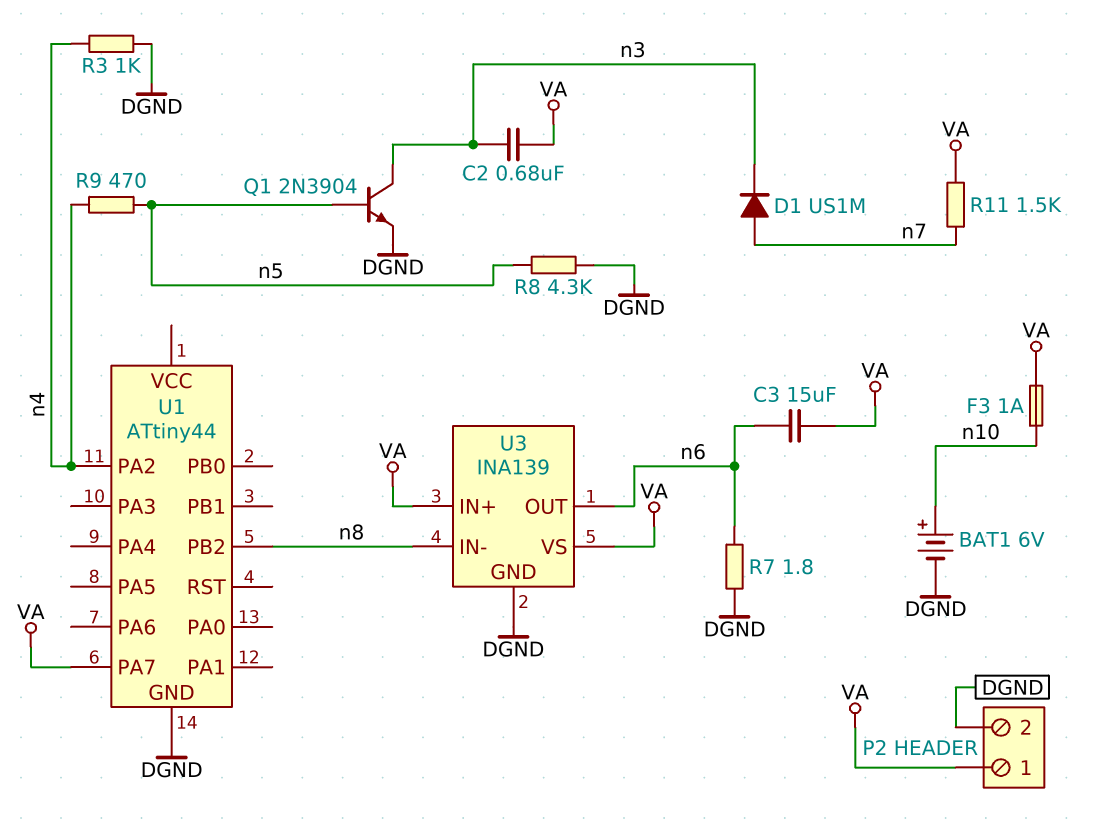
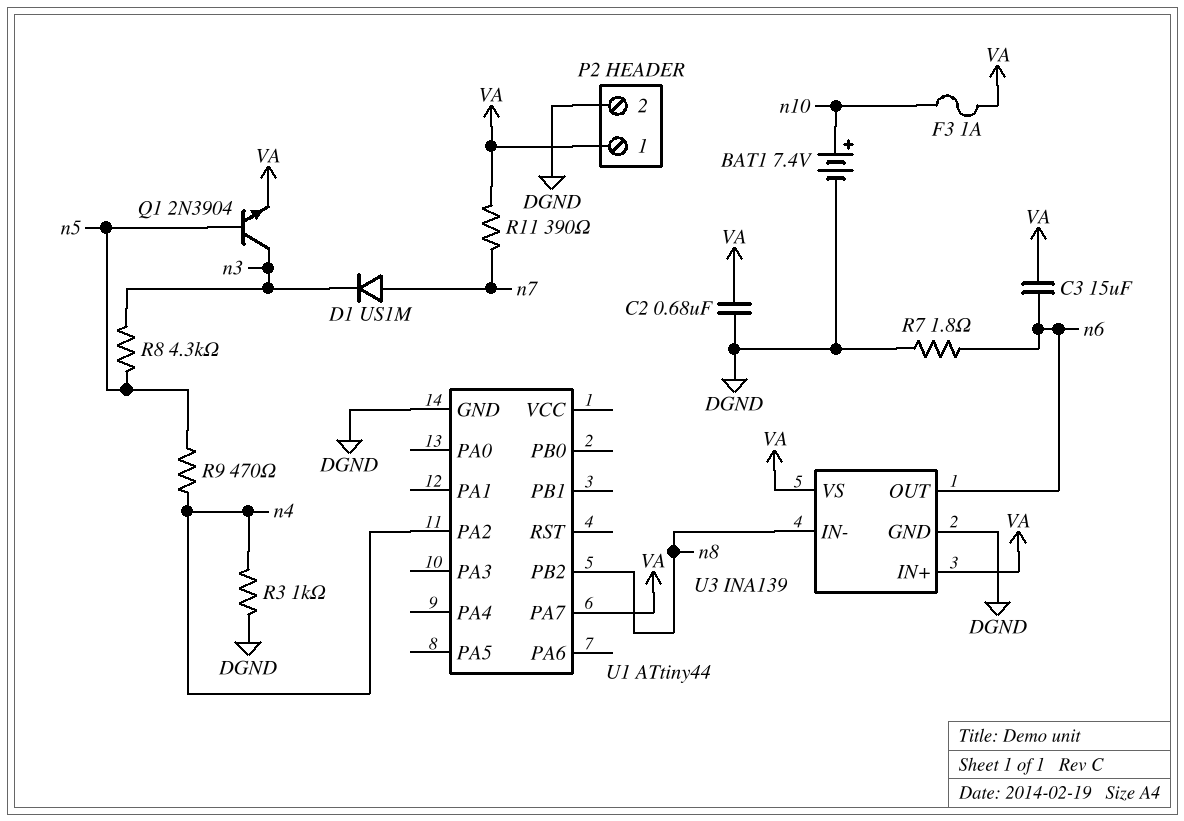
BAT1: 6V (plus n10, minus DGND) -> 7.4V (plus n10, minus DGND)
C2: 680nF (VA, n3) -> 680nF (DGND, VA)
Q1: NPN 2N3904 (B n5, C n3, E DGND) -> NPN 2N3904 (B n5, C n3, E VA)
R8: 4.3k (DGND, n5) -> 4.3k (n3, n5)
R11: 1.5k (VA, n7) -> 390 (VA, n7)

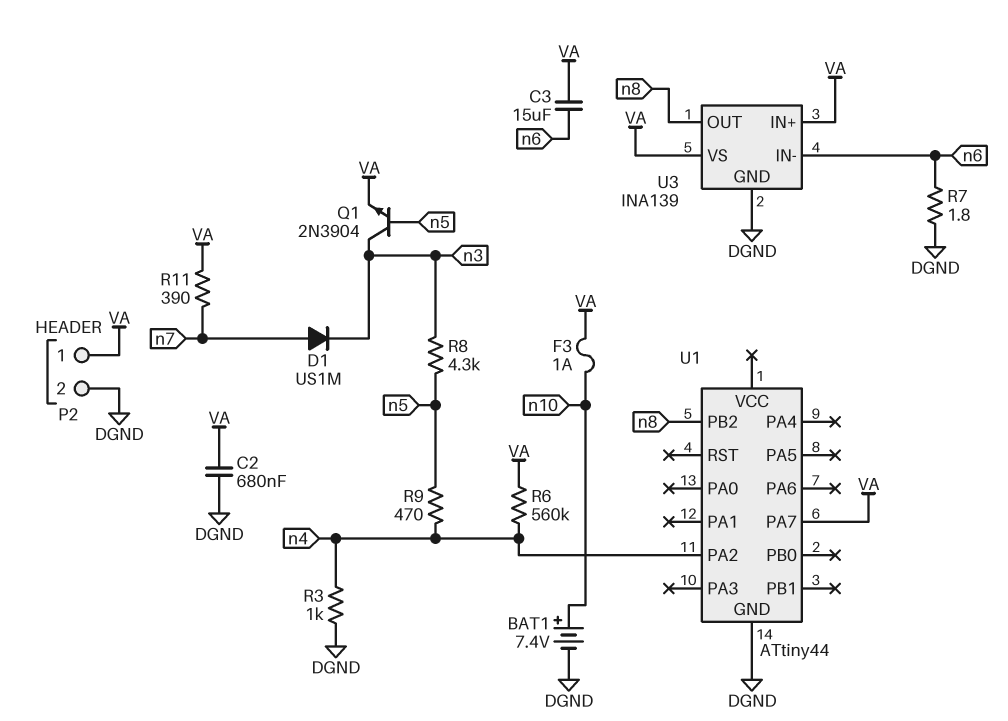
R6: none -> 560k (VA, n4)
U3 pin IN-: n8 -> n6
U3 pin OUT: n6 -> n8

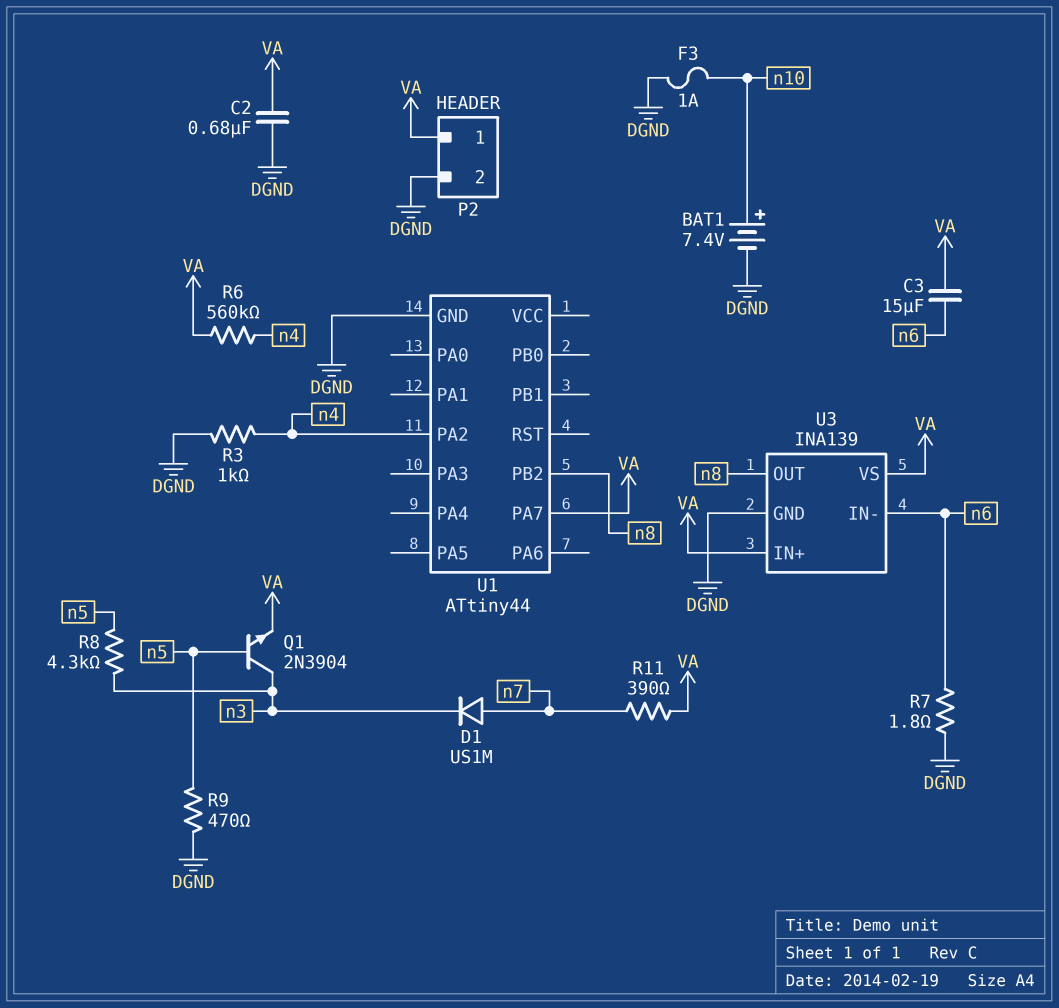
F3: 1A (VA, n10) -> 1A (DGND, n10)
R9: 470 (n4, n5) -> 470 (DGND, n5)

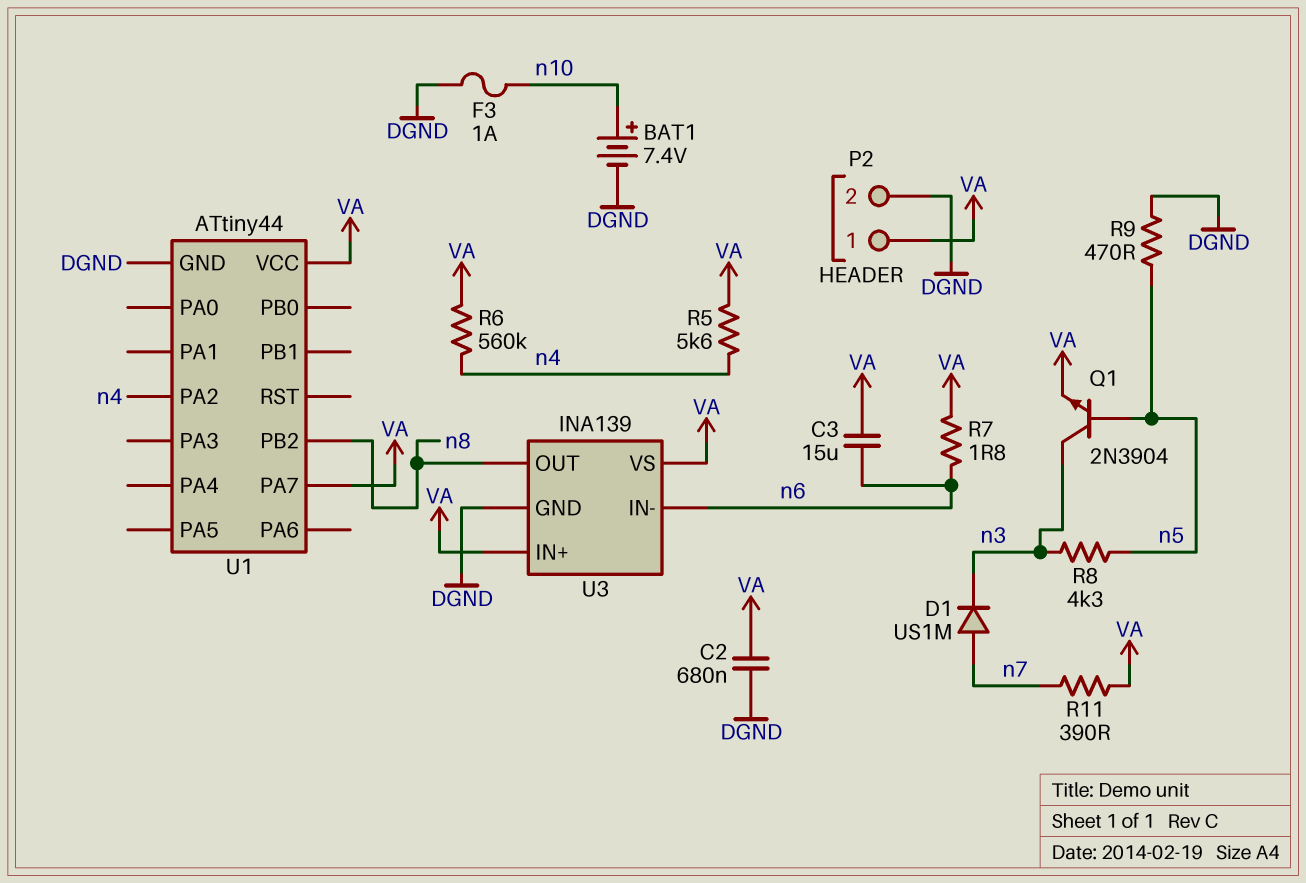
R3: 1k (DGND, n4) -> none
R5: none -> 5.6k (VA, n4)
R7: 1.8 (DGND, n6) -> 1.8 (VA, n6)
U1 pin VCC: none -> VA

